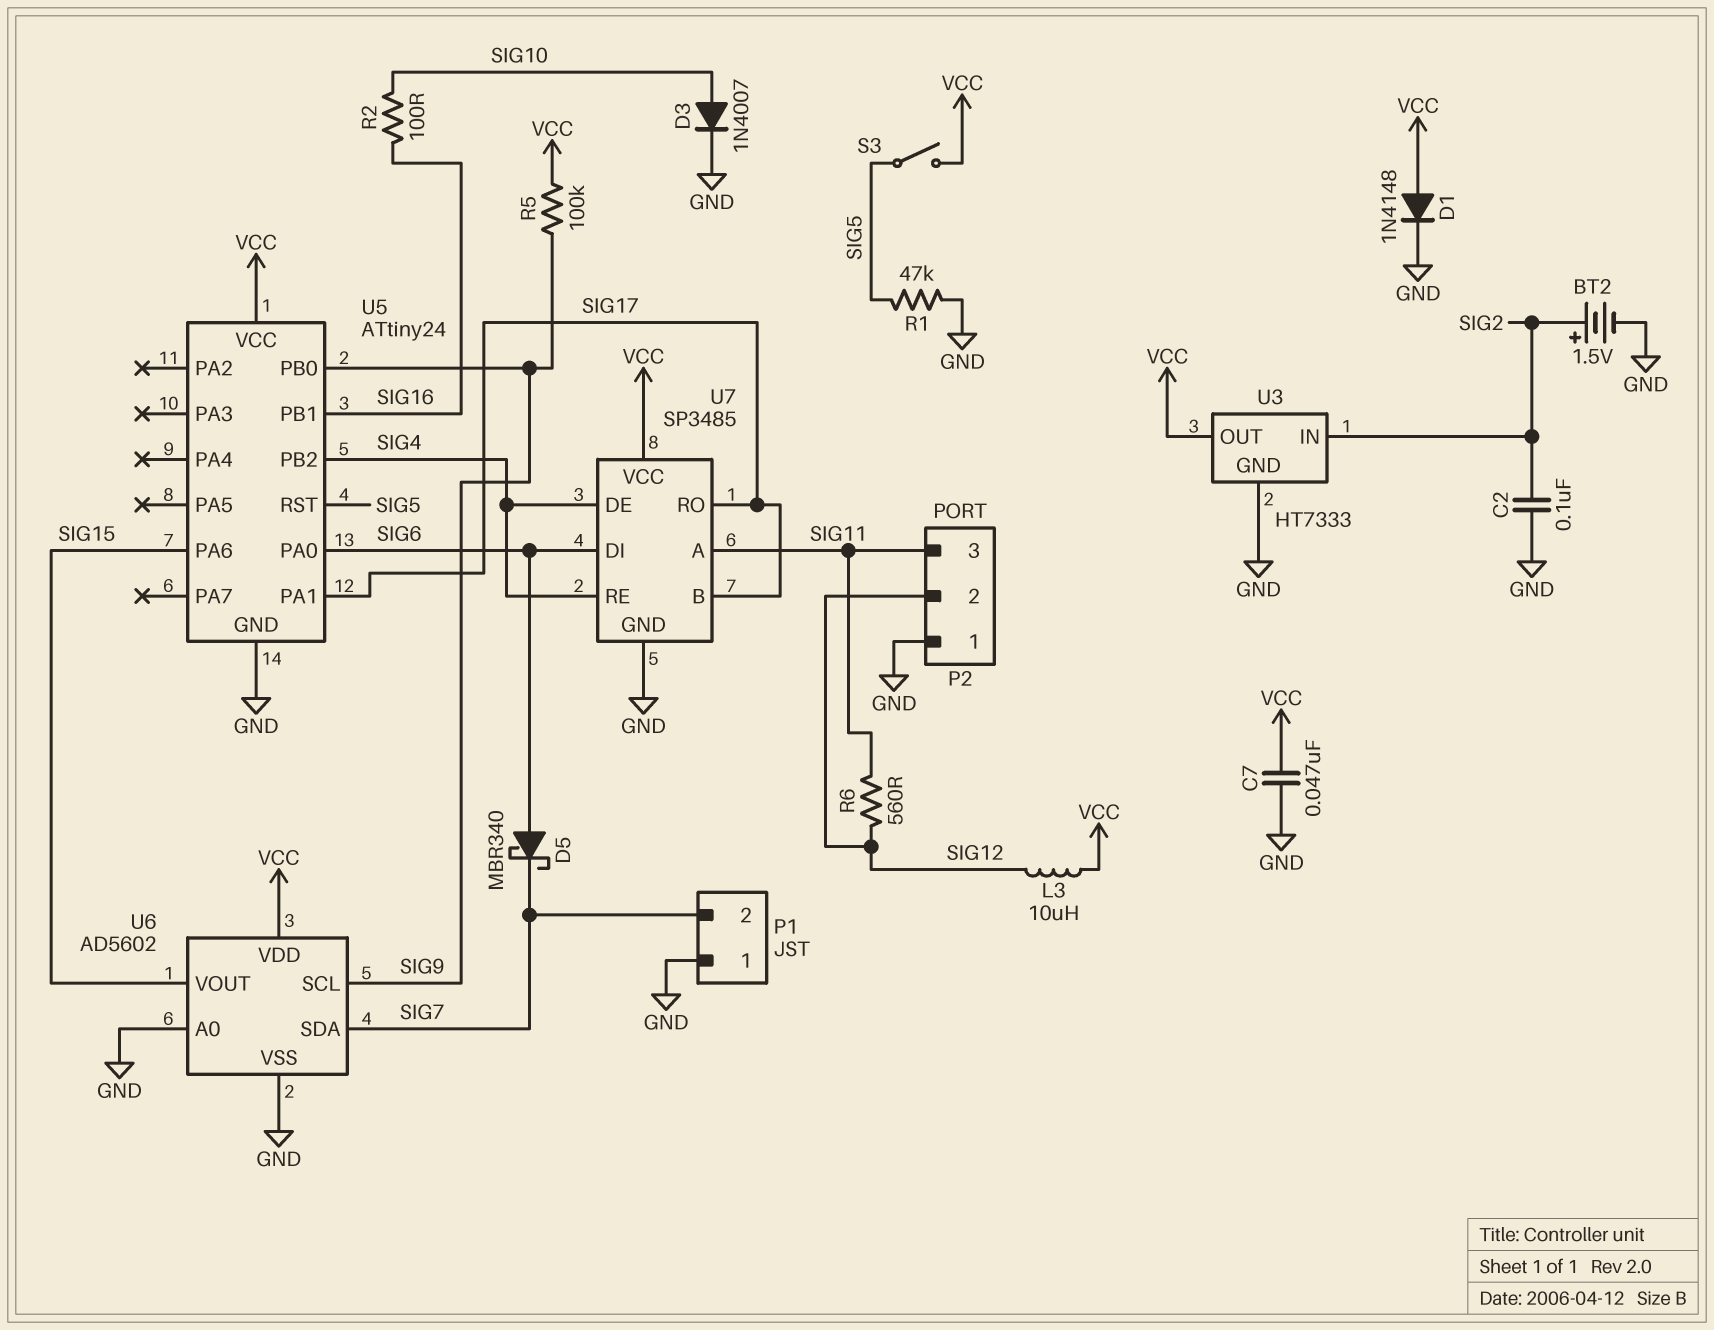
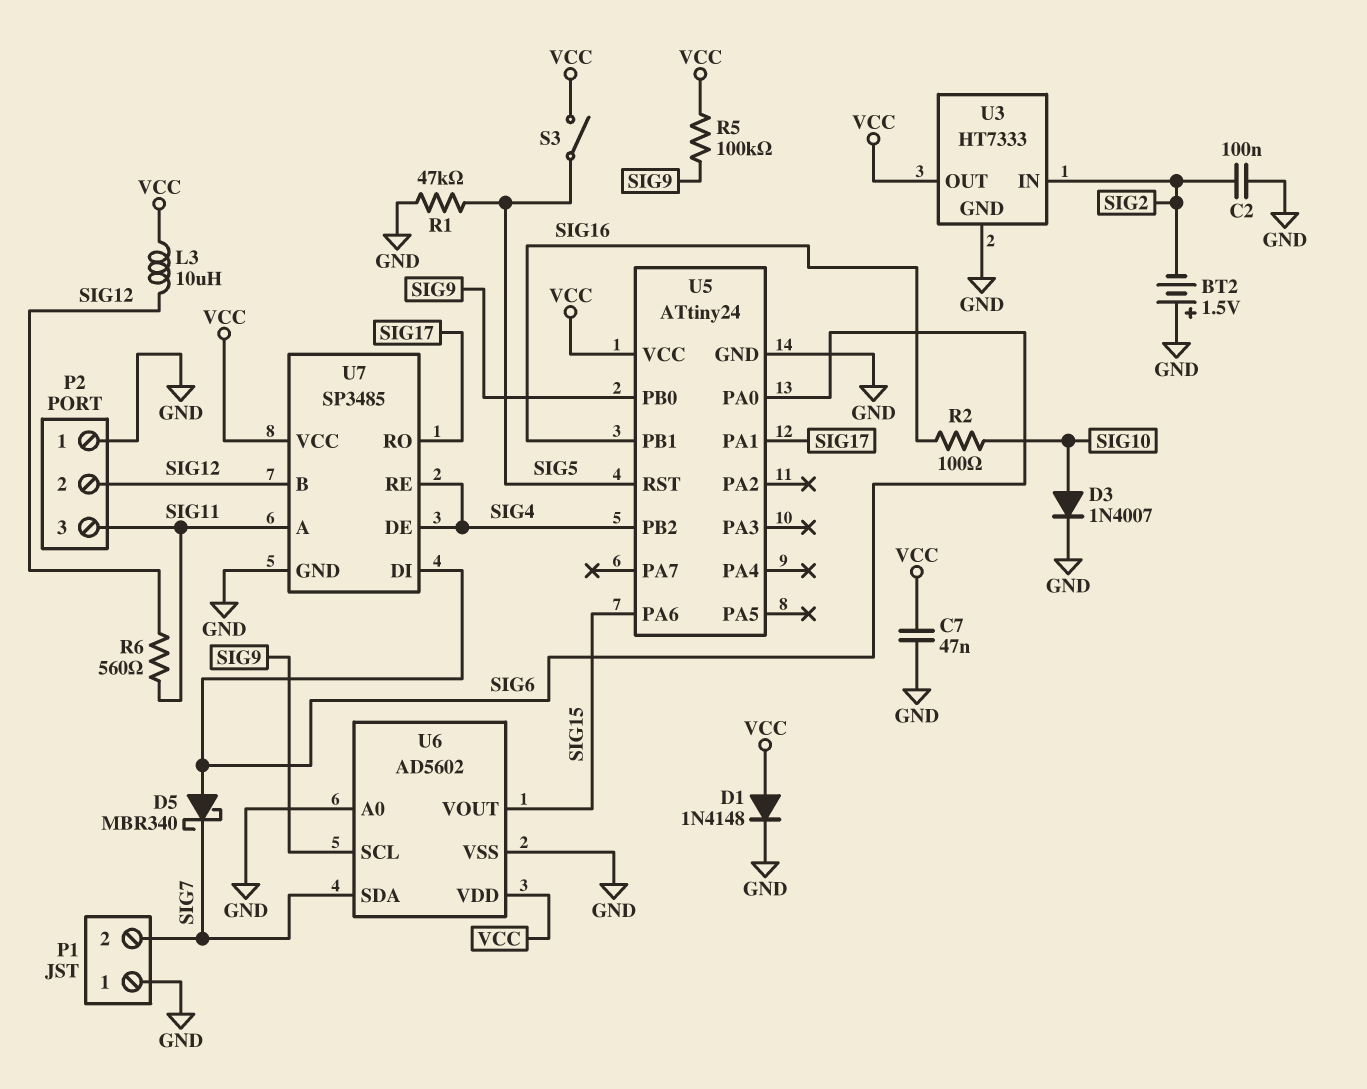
BT2: 1.5V (plus SIG2, minus GND) -> 1.5V (plus GND, minus SIG2)
U7 pin B: SIG17 -> SIG12

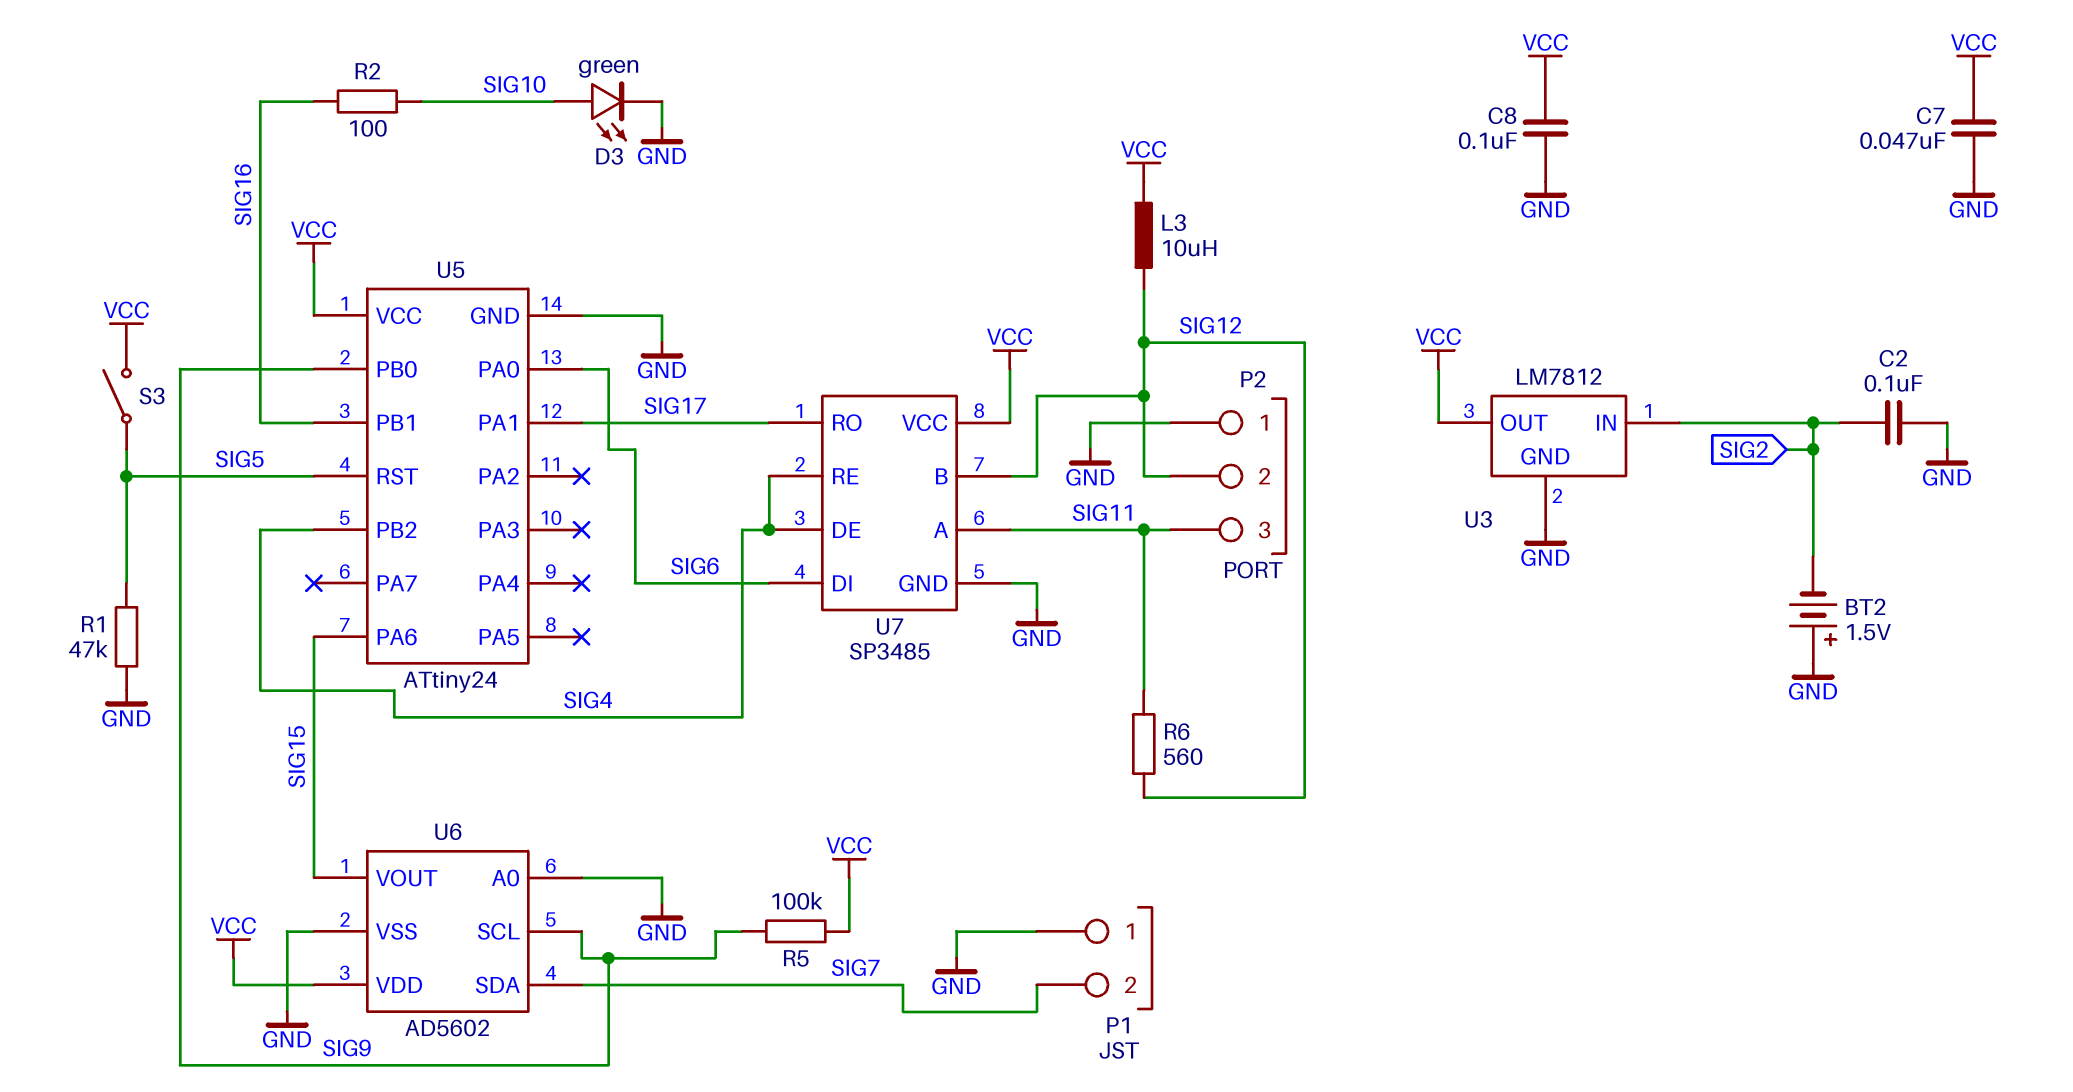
C8: none -> 100nF (GND, VCC)
D1: diode 1N4148 (A VCC, K GND) -> none
D3: diode 1N4007 (A SIG10, K GND) -> LED green (A SIG10, K GND)
D5: schottky MBR340 (A SIG6, K SIG7) -> none
U3: HT7333 -> LM7812

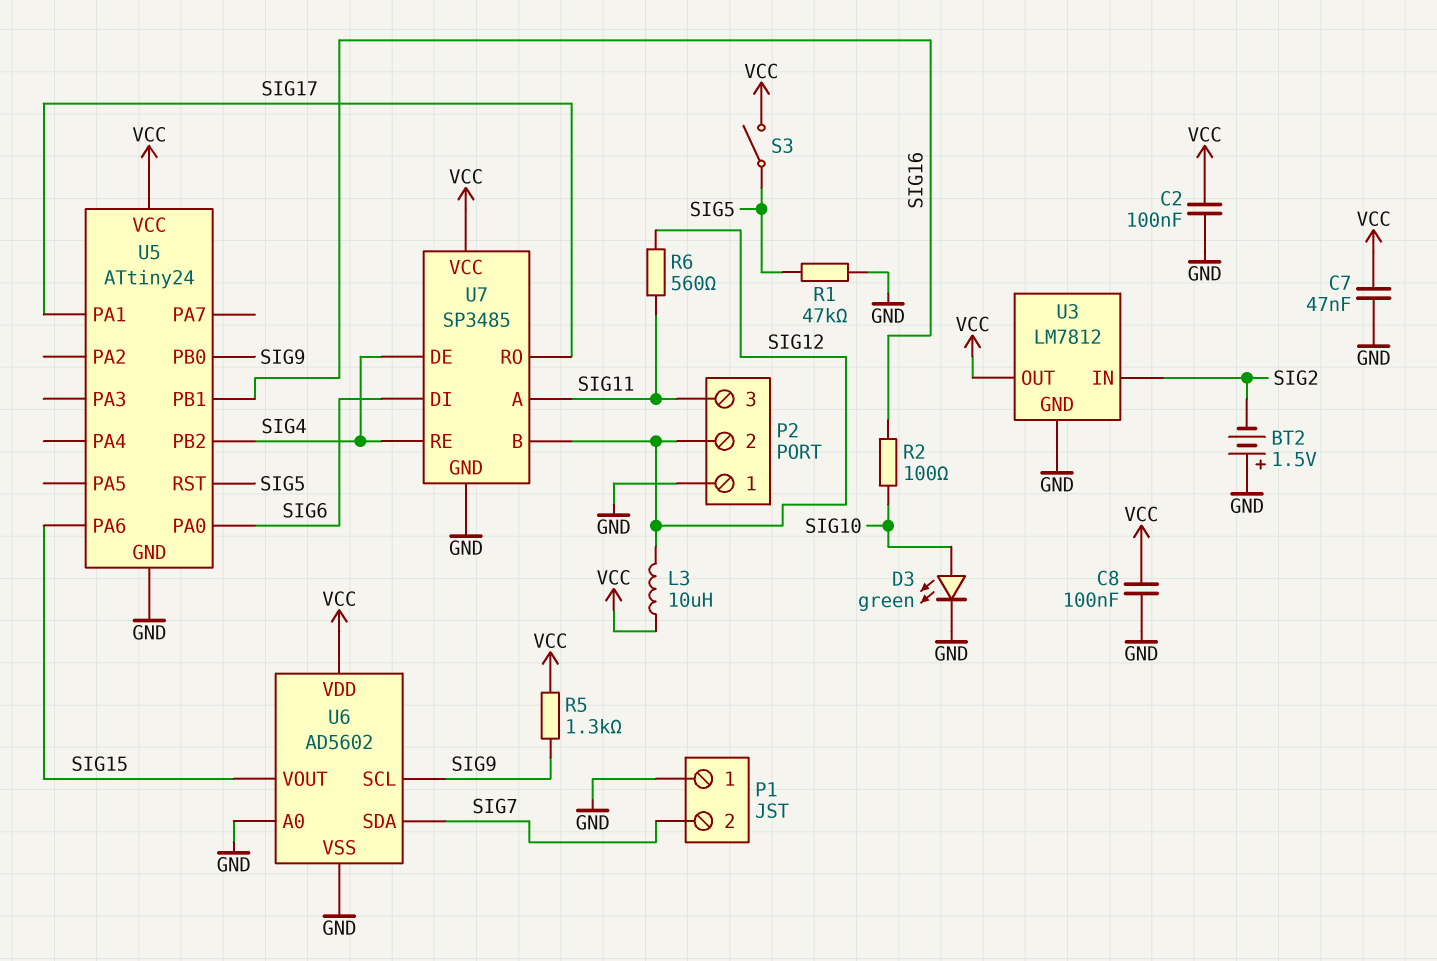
C2: 100nF (GND, SIG2) -> 100nF (GND, VCC)
R5: 100k (SIG9, VCC) -> 1.3k (SIG9, VCC)

